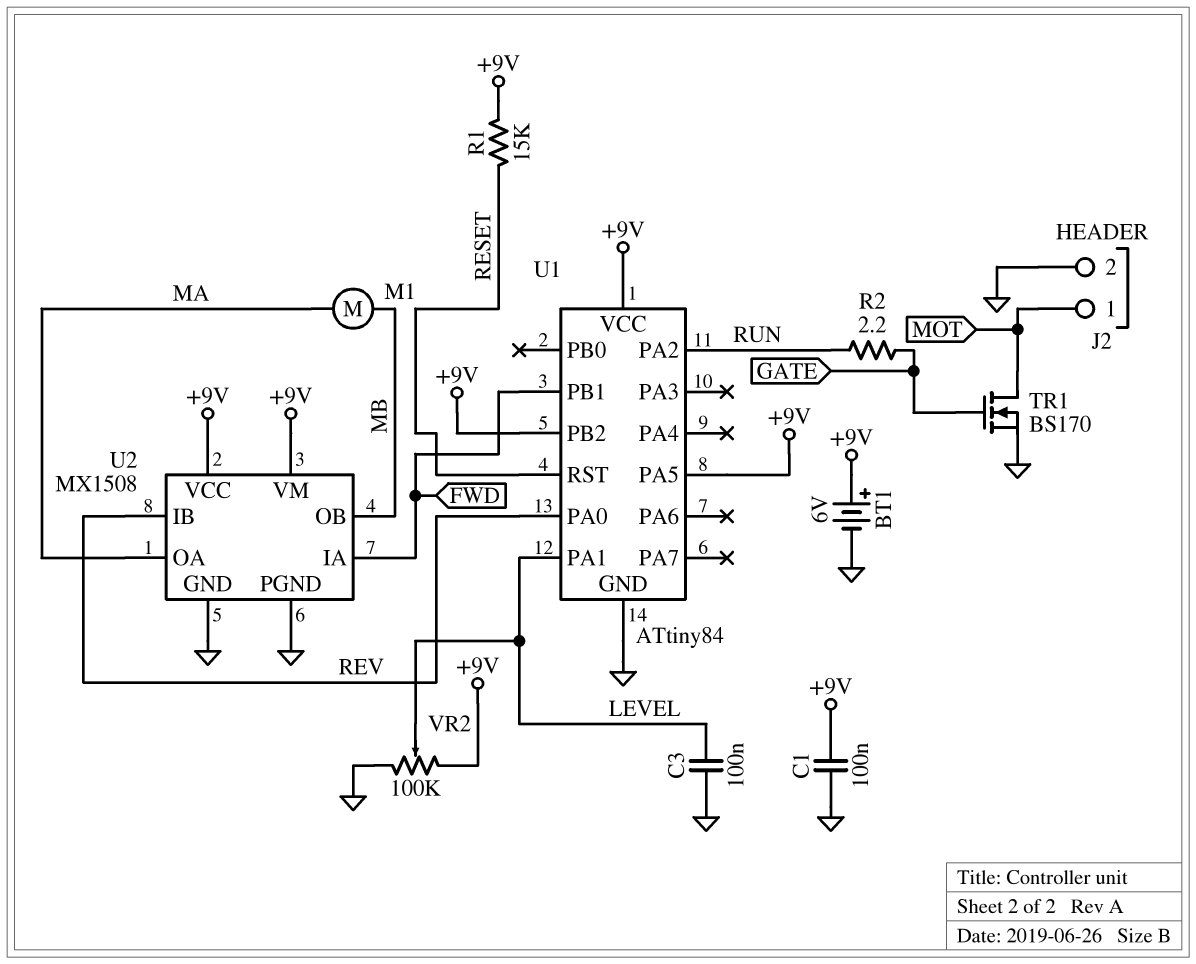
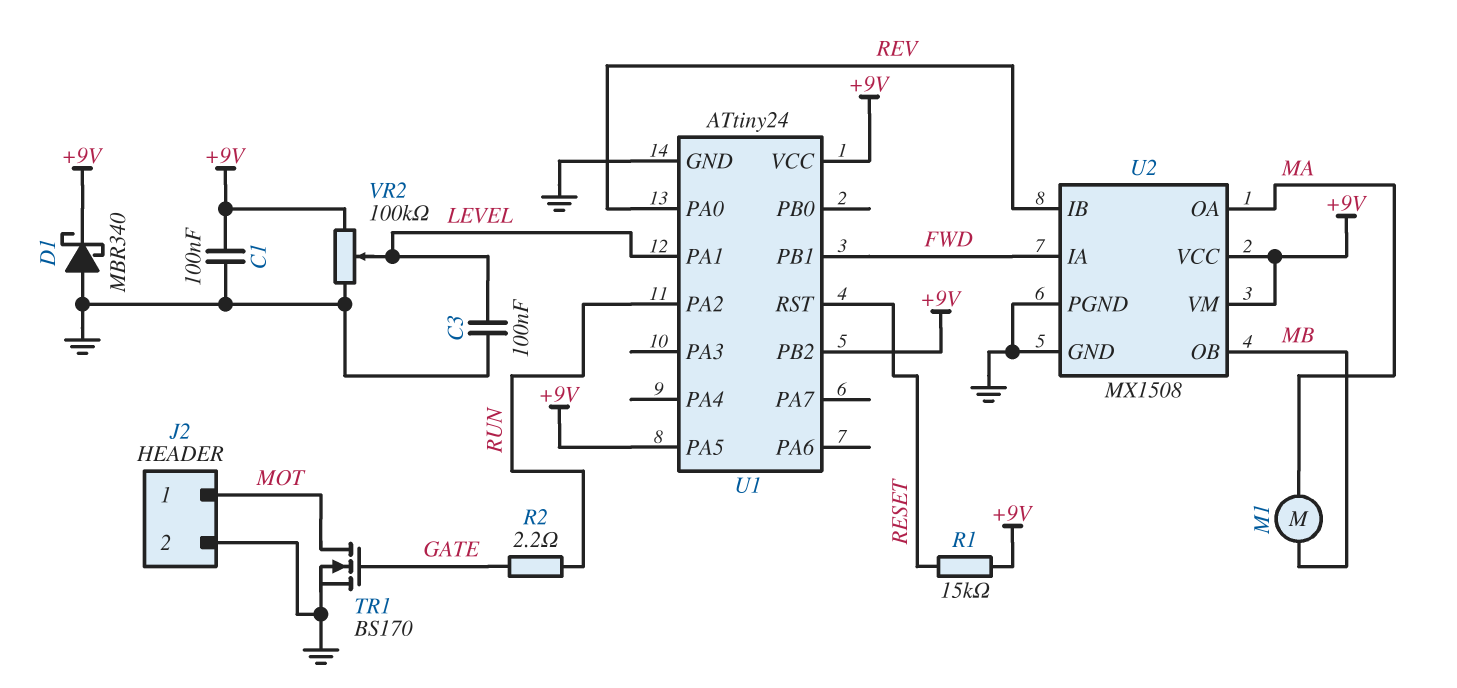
BT1: 6V (plus +9V, minus GND) -> none
D1: none -> schottky MBR340 (A GND, K +9V)
U1: ATtiny84 -> ATtiny24

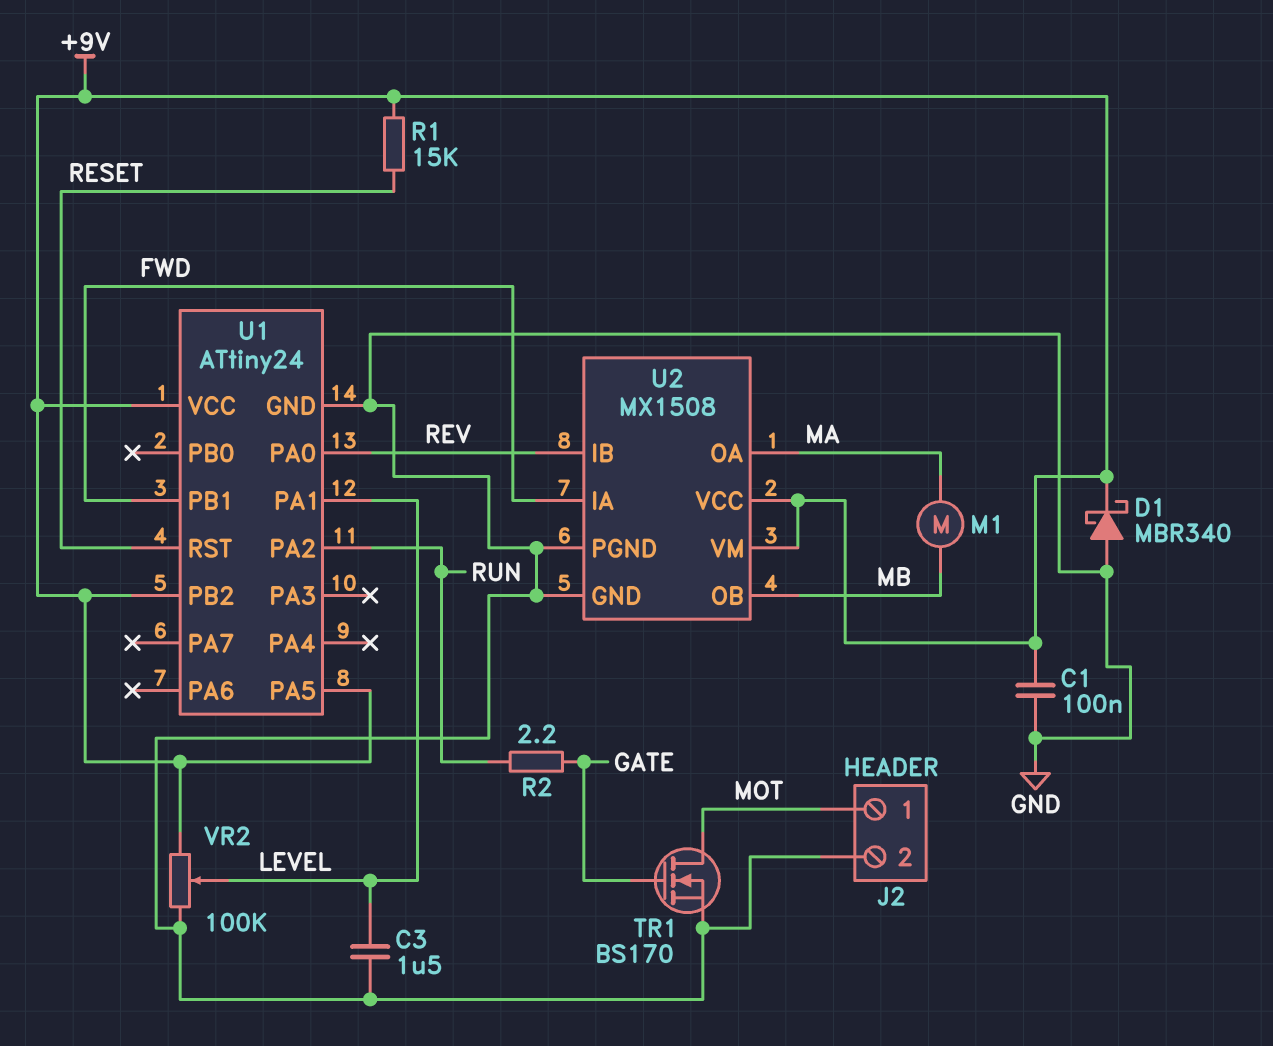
C3: 100nF (GND, LEVEL) -> 1.5uF (GND, LEVEL)

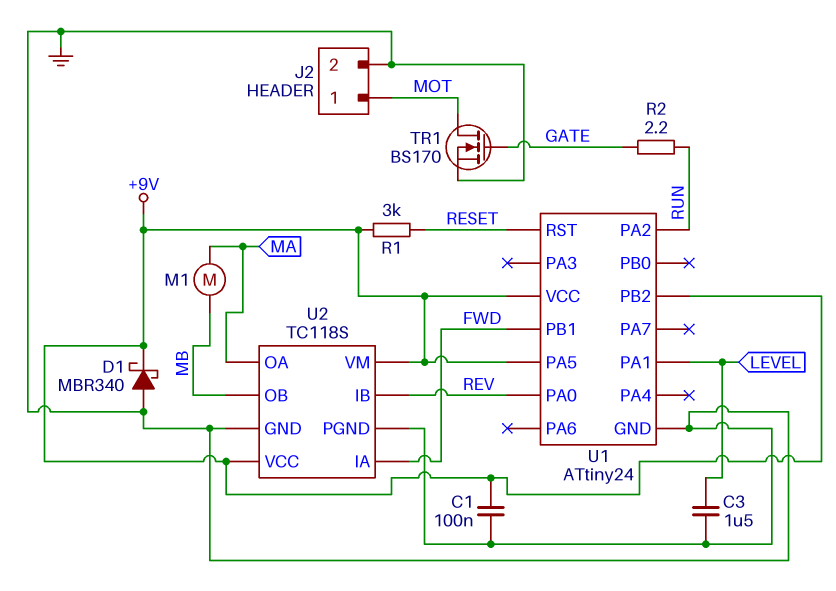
R1: 15k (+9V, RESET) -> 3k (+9V, RESET)
U2: MX1508 -> TC118S
VR2: 100k (+9V, GND, wiper LEVEL) -> none

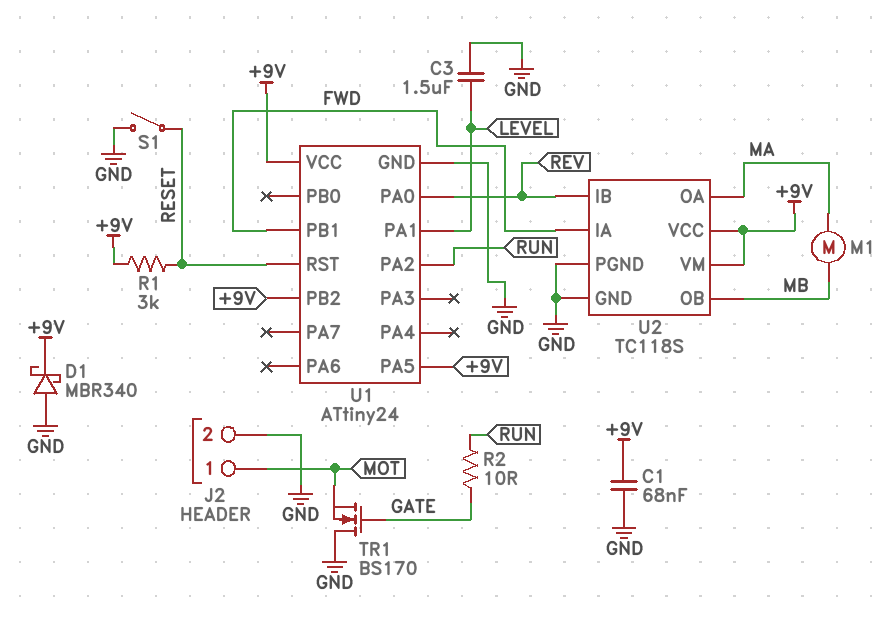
C1: 100nF (+9V, GND) -> 68nF (+9V, GND)
R2: 2.2 (GATE, RUN) -> 10 (GATE, RUN)
S1: none -> switch (GND, RESET)
TR1: NMOS BS170 (G GATE, D MOT, S GND) -> NMOS BS170 (G GATE, D GND, S MOT)

